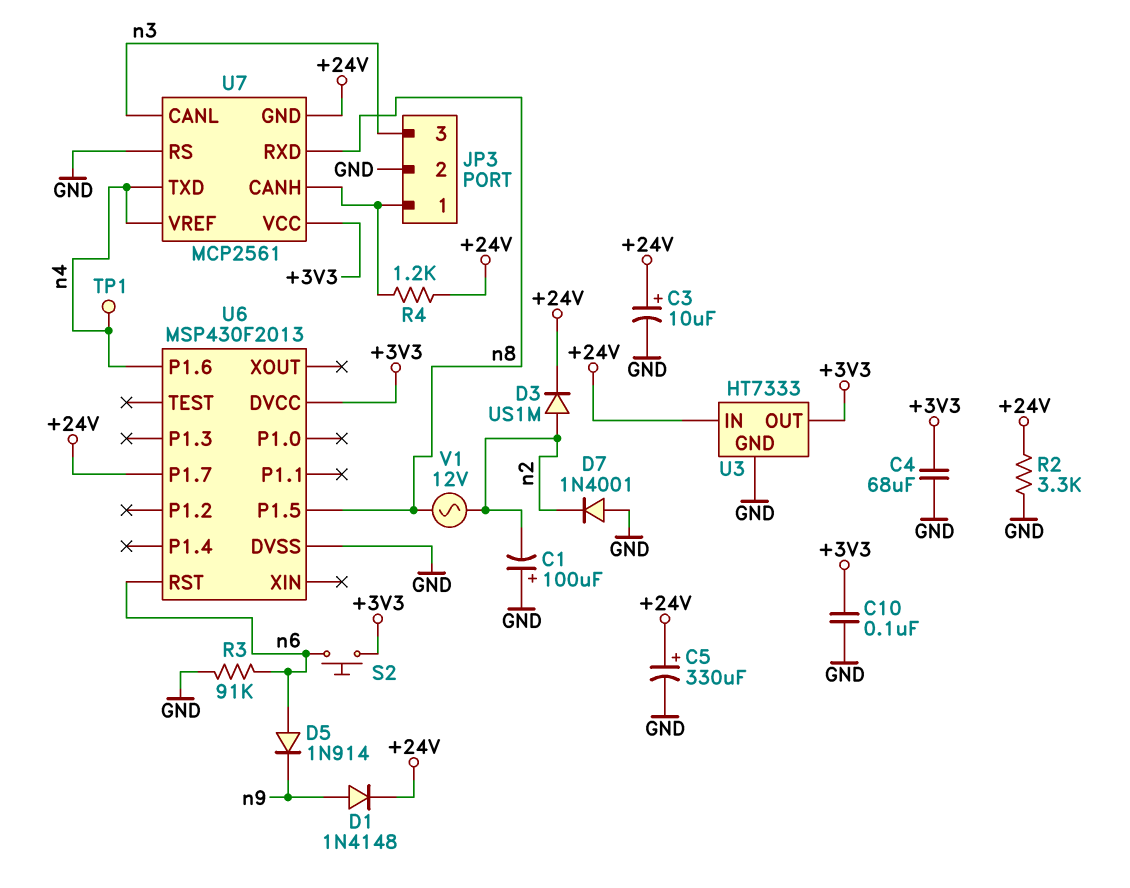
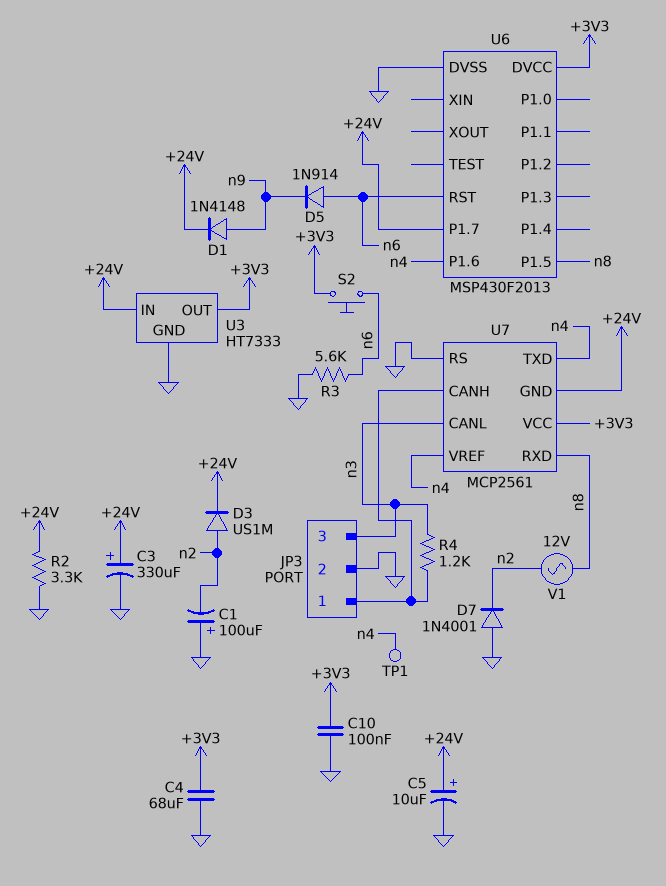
C3: 10uF (plus +24V, minus GND) -> 330uF (plus +24V, minus GND)
C5: 330uF (plus +24V, minus GND) -> 10uF (plus +24V, minus GND)
R3: 91k (GND, n6) -> 5.6k (GND, n6)
R4: 1.2k (+24V, JP3/1) -> 1.2k (JP3/1, n3)

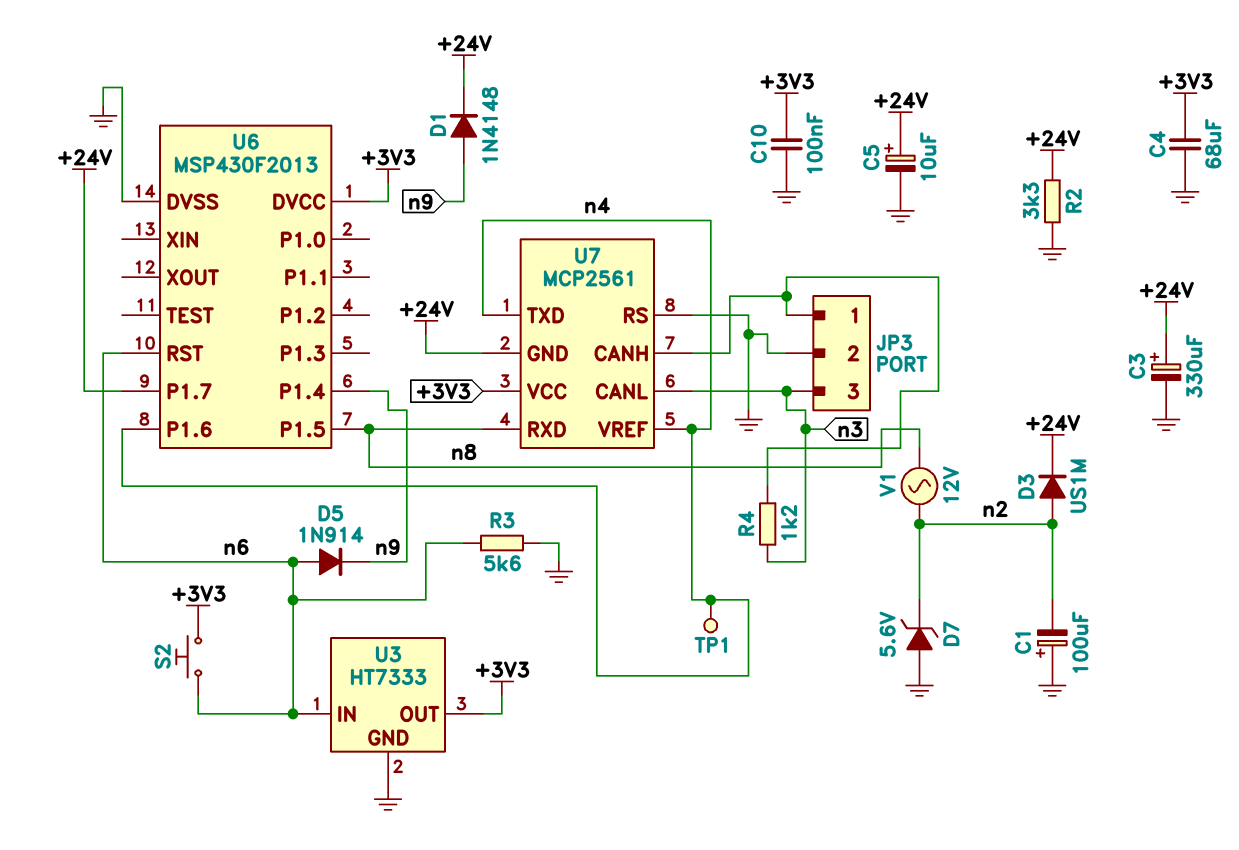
D7: diode 1N4001 (A GND, K n2) -> zener 5.6V (A GND, K n2)
U3 pin IN: +24V -> n6
U6 pin P1.4: none -> n9

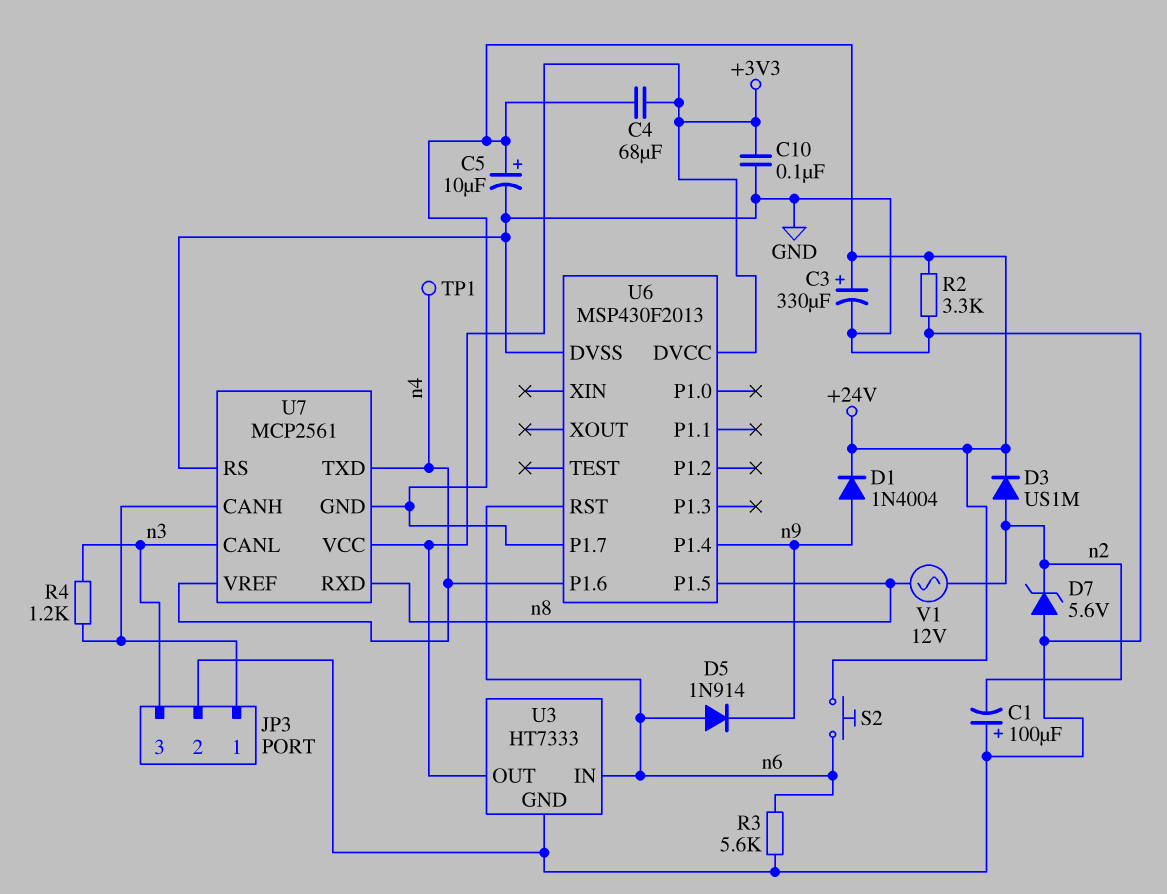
C4: 68uF (+3V3, GND) -> 68uF (+3V3, +24V)
D1: diode 1N4148 (A n9, K +24V) -> diode 1N4004 (A n9, K +24V)
S2: button (+3V3, n6) -> button (+24V, n6)

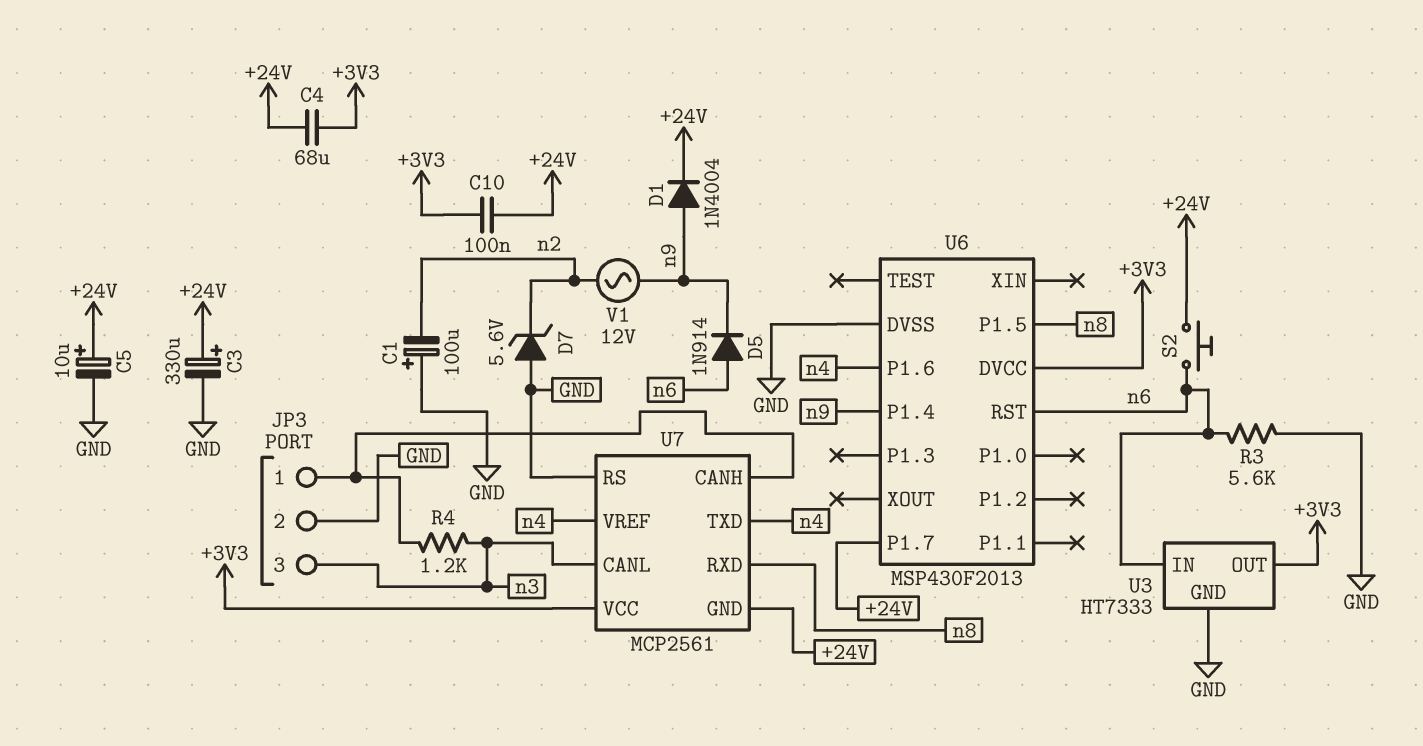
C10: 100nF (+3V3, GND) -> 100nF (+3V3, +24V)
D3: diode US1M (A n2, K +24V) -> none
R2: 3.3k (+24V, GND) -> none
TP1: test point (n4) -> none
V1: AC 12V (n2, n8) -> AC 12V (n2, n9)

